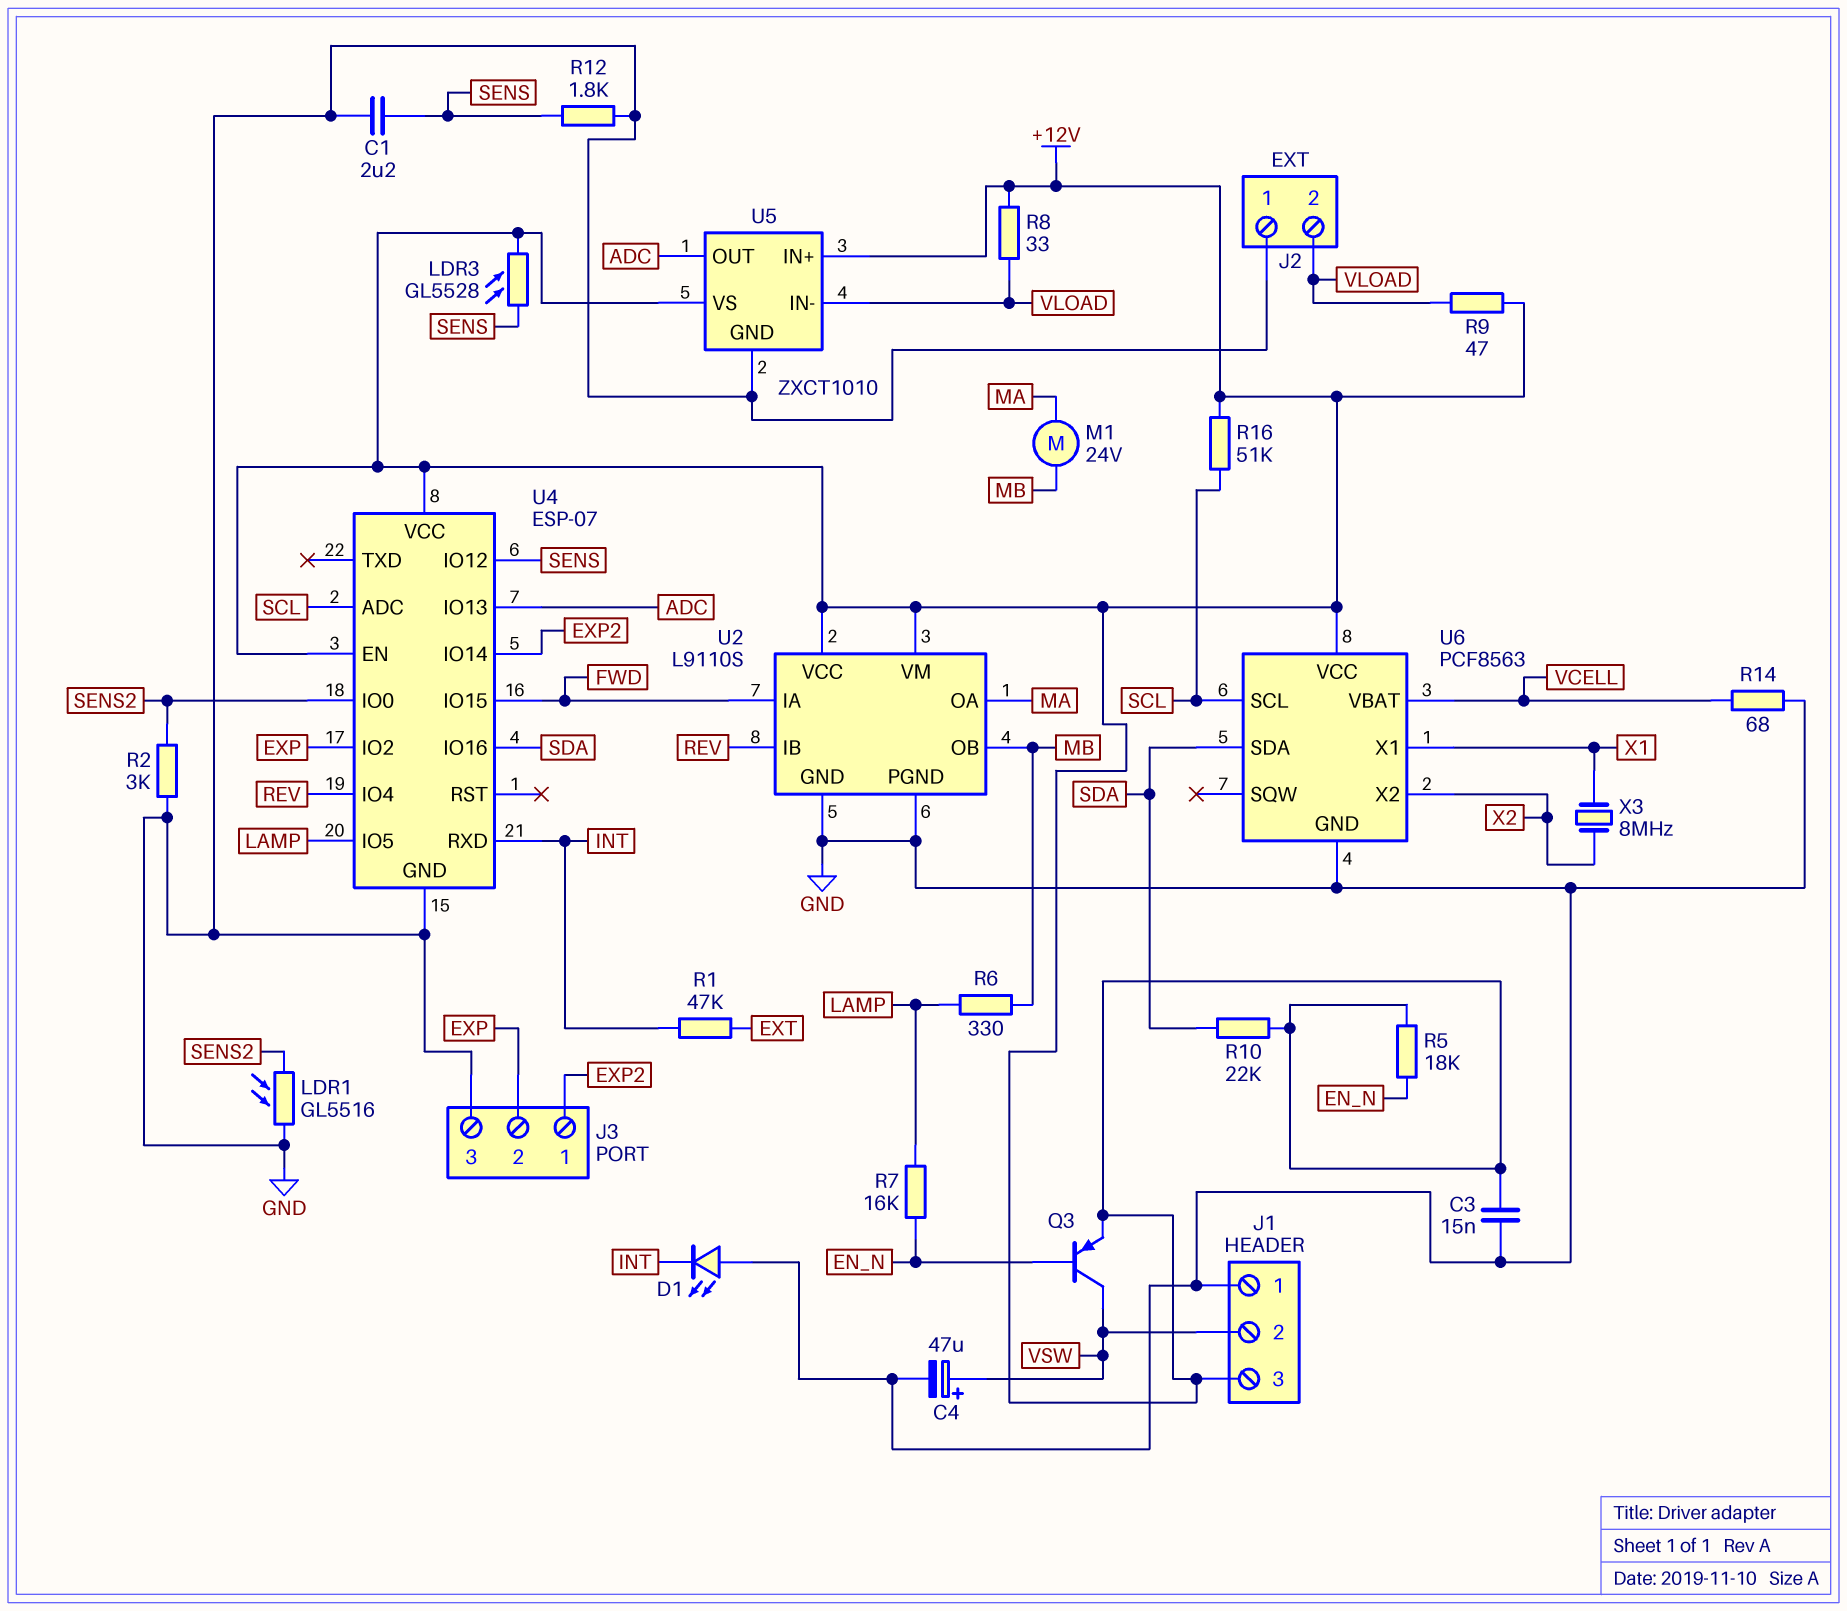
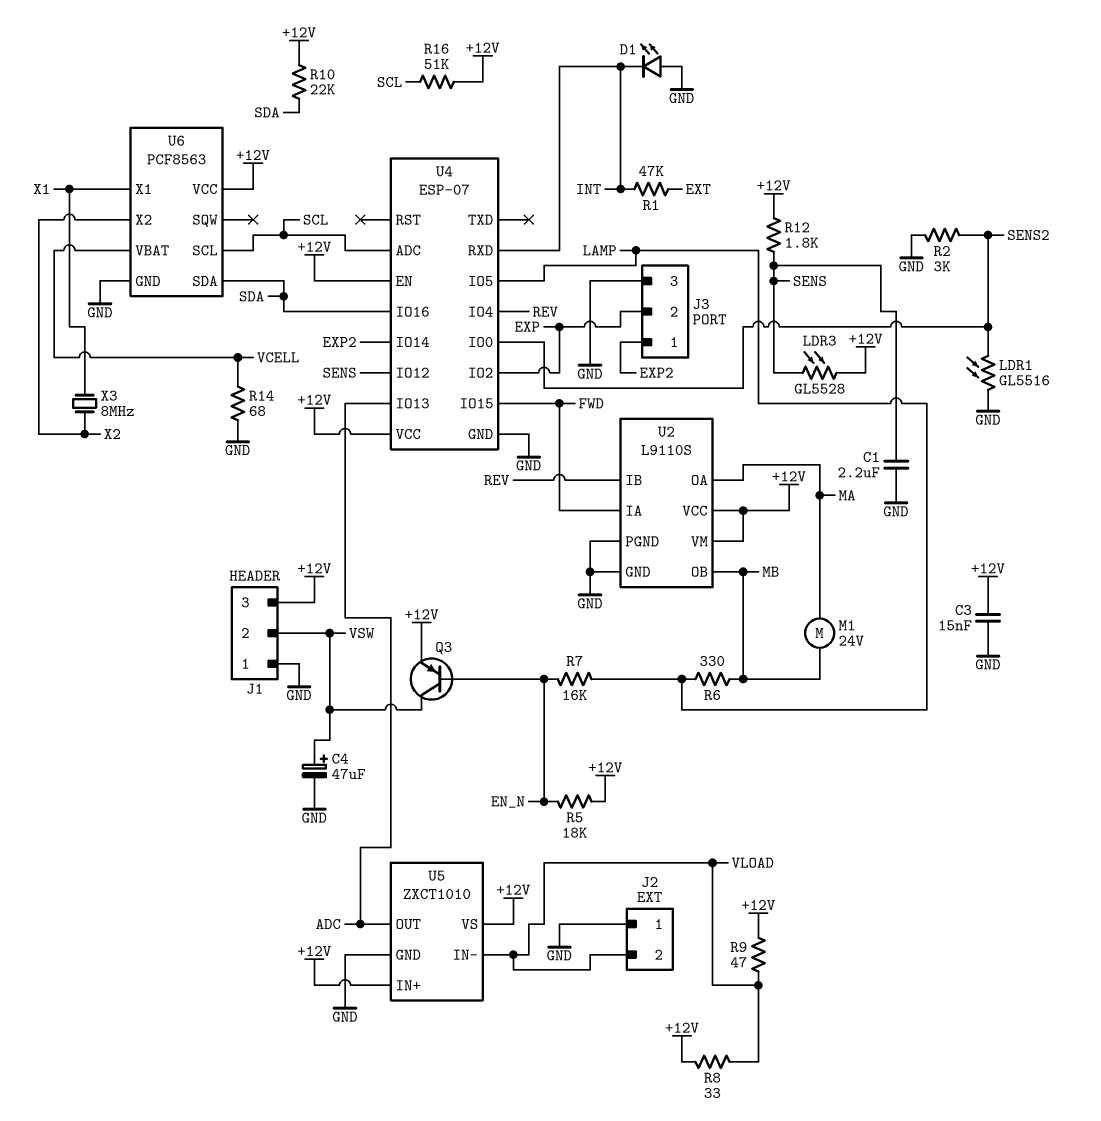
R12: 1.8k (GND, SENS) -> 1.8k (+12V, SENS)

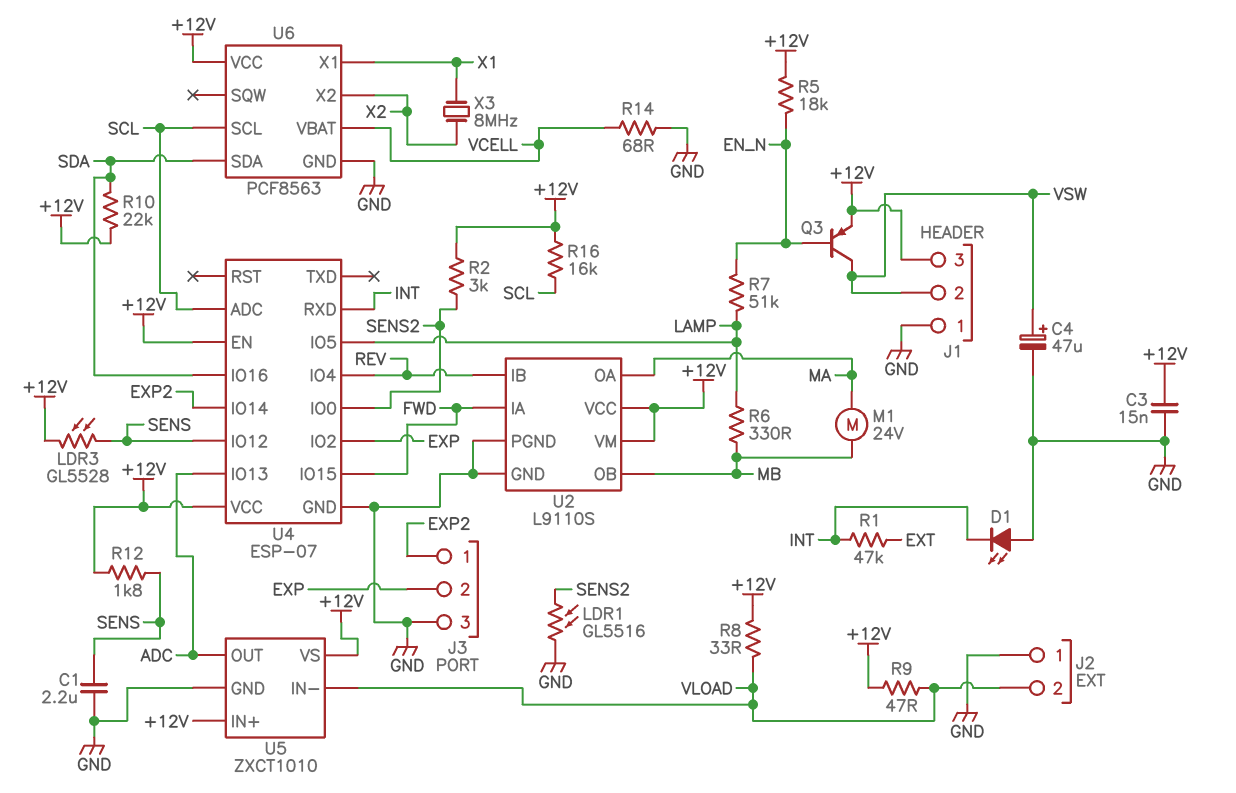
R2: 3k (GND, SENS2) -> 3k (+12V, SENS2)
R7: 16k (EN_N, LAMP) -> 51k (EN_N, LAMP)
R16: 51k (+12V, SCL) -> 16k (+12V, SCL)

